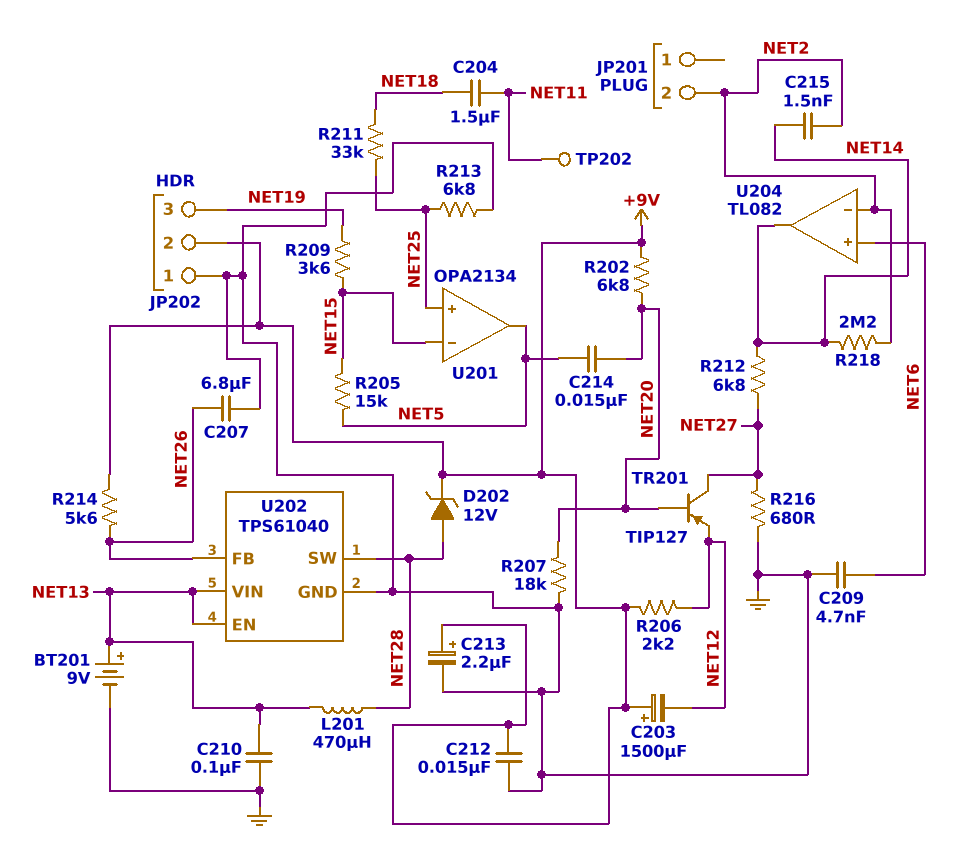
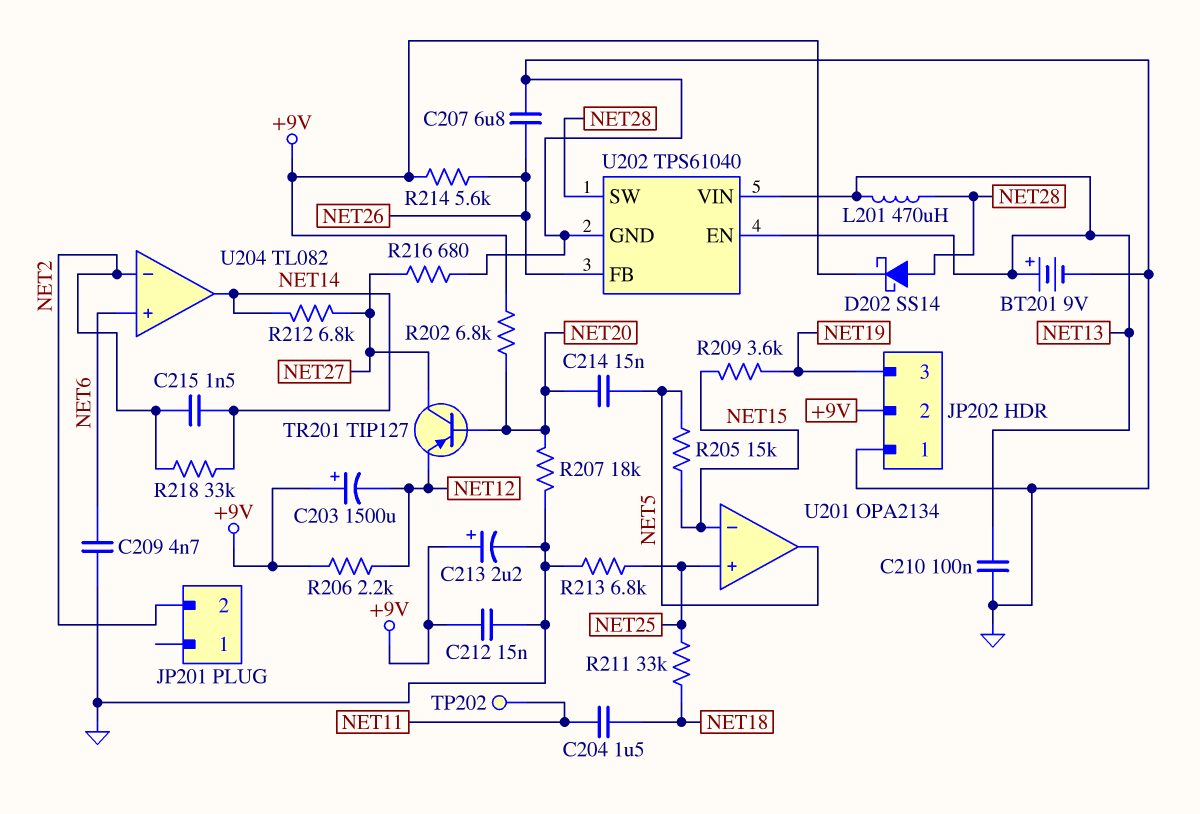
D202: zener 12V (A NET28, K +9V) -> schottky SS14 (A NET28, K +9V)
R218: 2.2M (NET2, NET14) -> 33k (NET2, NET14)

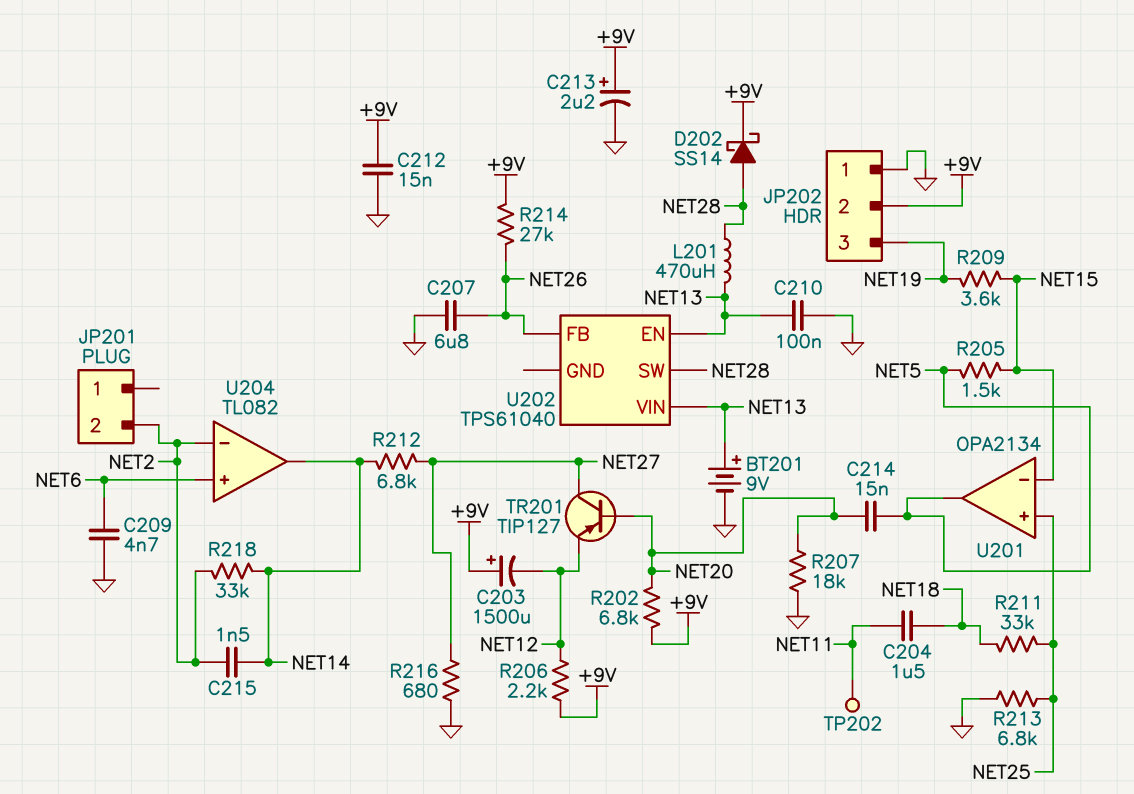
R205: 15k (NET5, NET15) -> 1.5k (NET5, NET15)
R214: 5.6k (+9V, NET26) -> 27k (+9V, NET26)
U202 pin GND: GND -> none

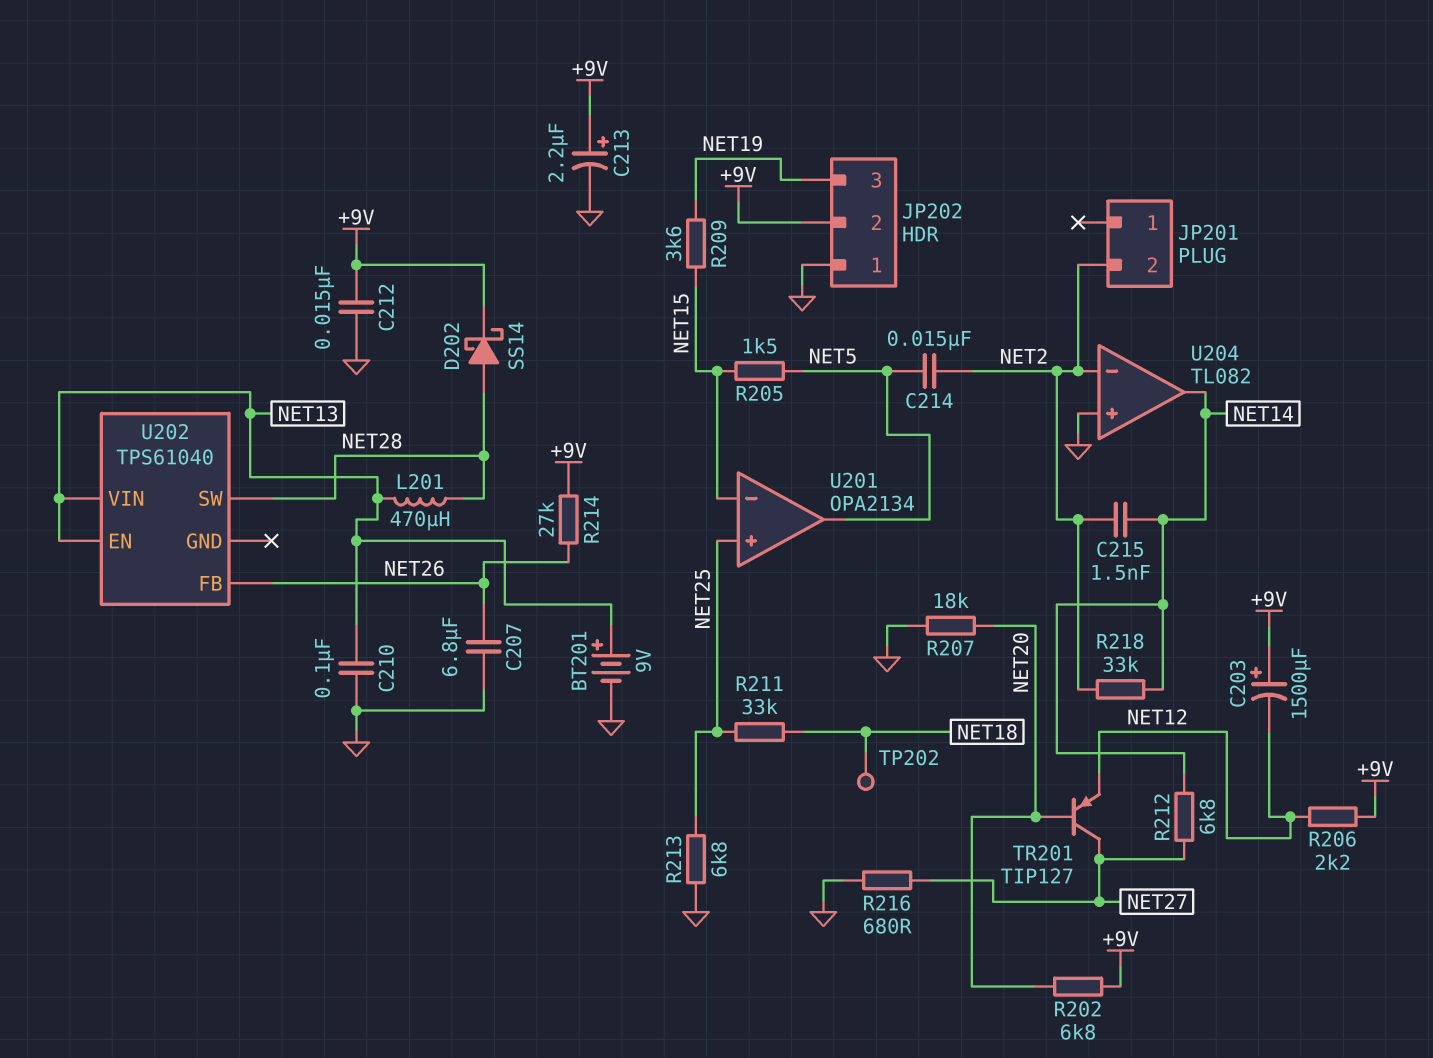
C204: 1.5uF (NET11, NET18) -> none
C209: 4.7nF (GND, NET6) -> none
C214: 15nF (NET5, NET20) -> 15nF (NET2, NET5)
TP202: test point (NET11) -> test point (NET18)
U204 pin in+: NET6 -> GND

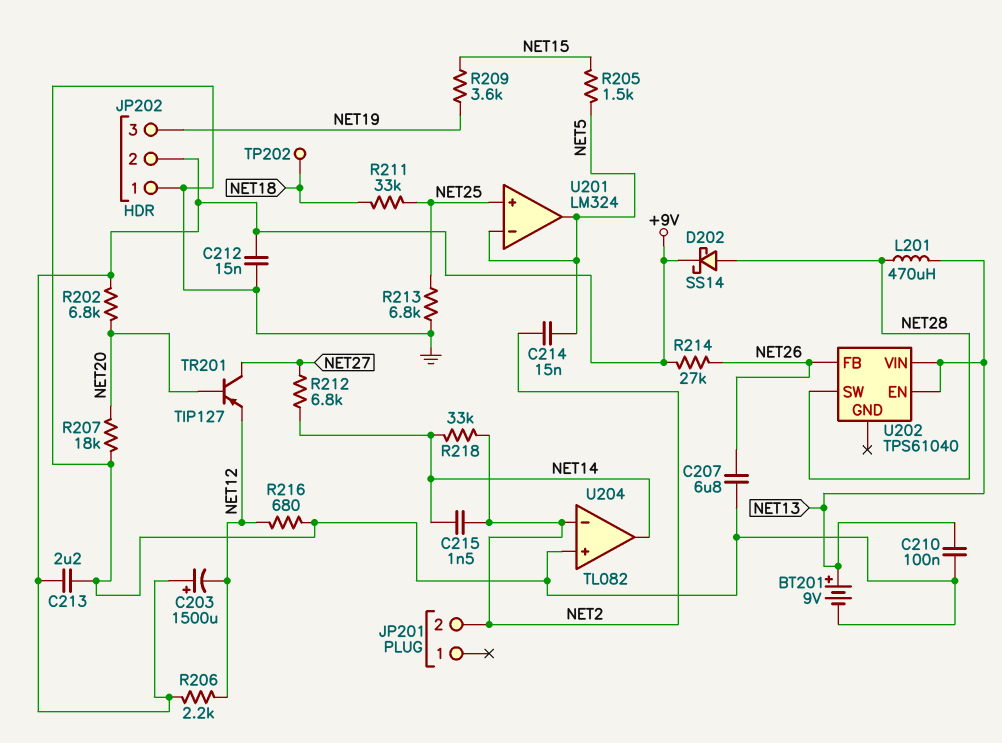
C213: 2.2uF (plus +9V, minus GND) -> 2.2uF (+9V, GND)
R216: 680 (GND, NET27) -> 680 (GND, NET12)
U201: OPA2134 -> LM324
U201 pin in-: NET15 -> NET5

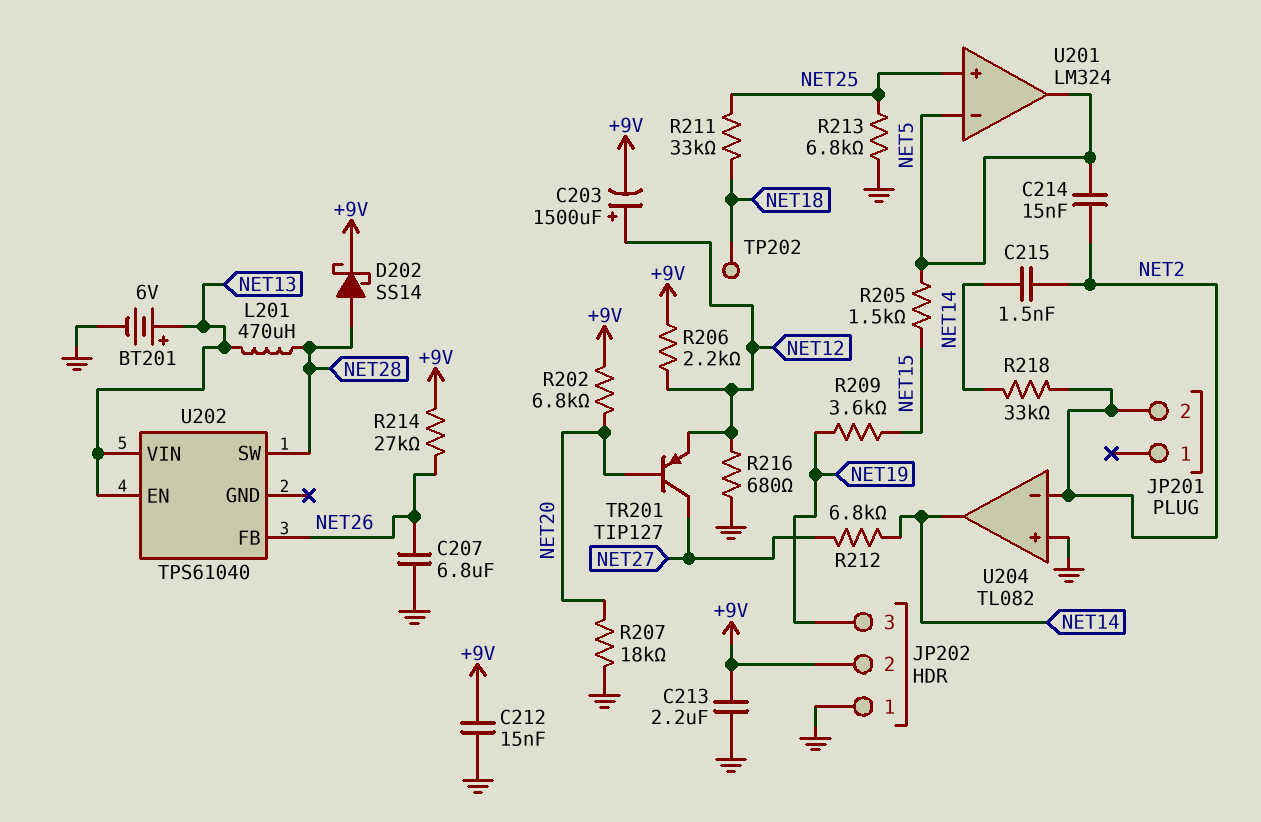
BT201: 9V (plus NET13, minus GND) -> 6V (plus NET13, minus GND)
C203: 1500uF (plus +9V, minus NET12) -> 1500uF (plus NET12, minus +9V)
C210: 100nF (GND, NET13) -> none

